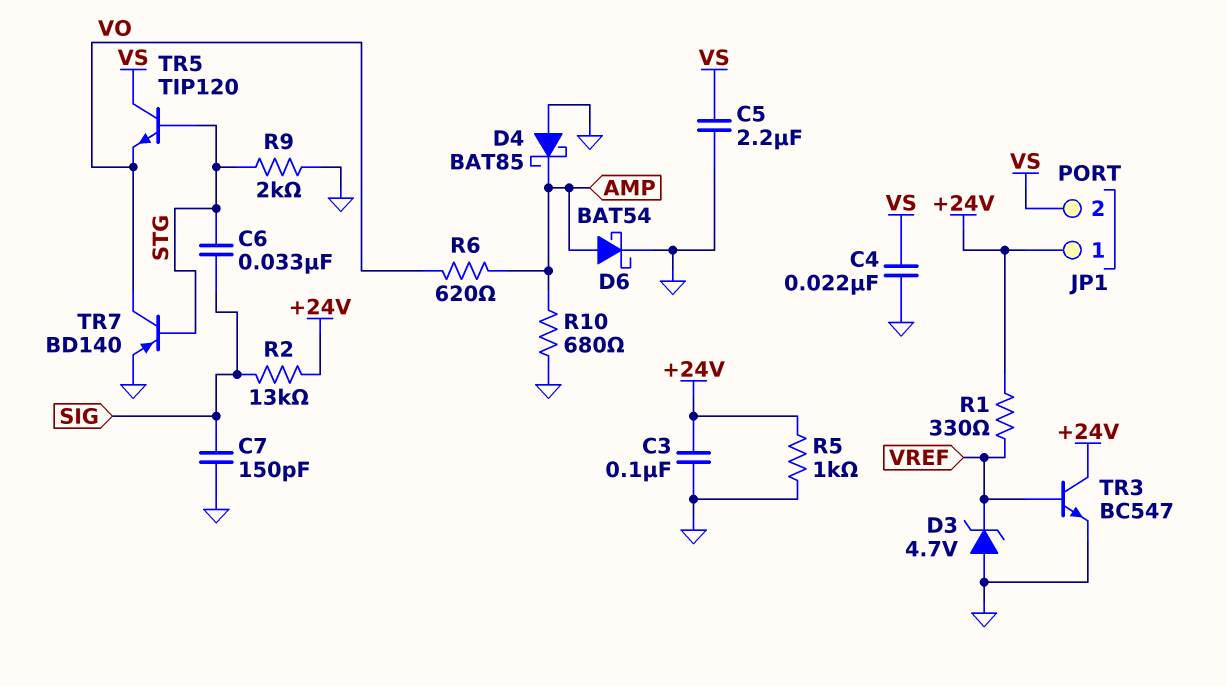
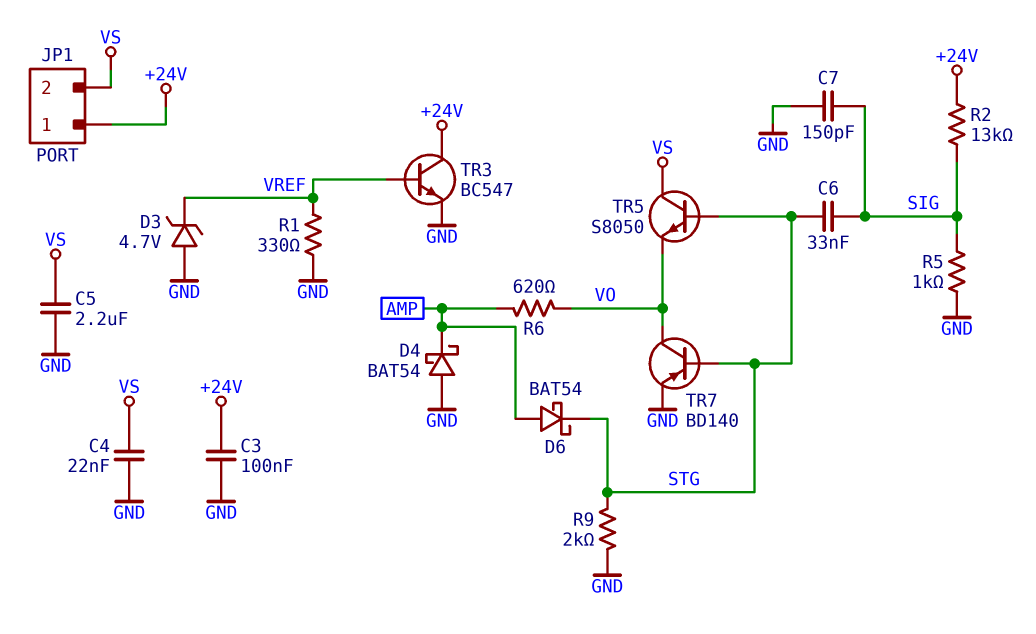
D4: schottky BAT85 (A GND, K AMP) -> schottky BAT54 (A GND, K AMP)
D6: schottky BAT54 (A AMP, K GND) -> schottky BAT54 (A AMP, K STG)
R1: 330 (+24V, VREF) -> 330 (GND, VREF)
R5: 1k (+24V, GND) -> 1k (GND, SIG)
R10: 680 (AMP, GND) -> none
TR5: NPN TIP120 (B STG, C VS, E VO) -> NPN S8050 (B STG, C VS, E VO)

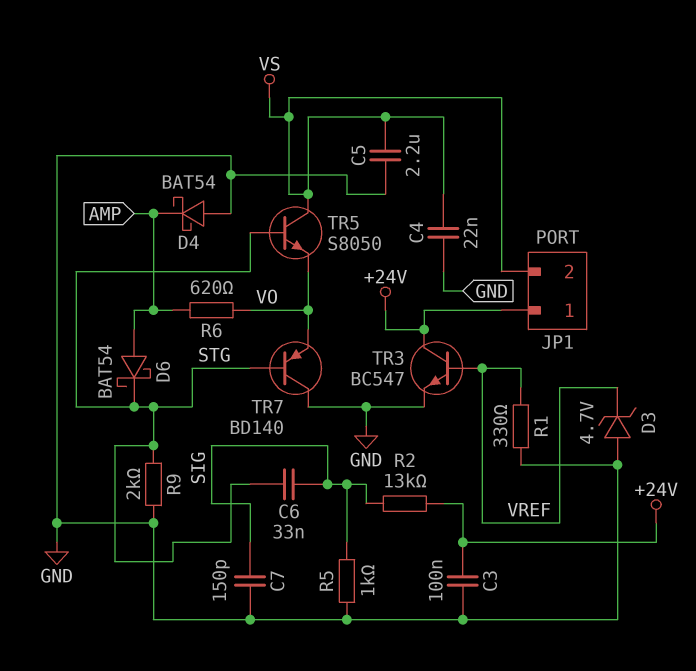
TR7: PNP BD140 (B STG, C VO, E GND) -> PNP BD140 (B STG, C GND, E VO)

